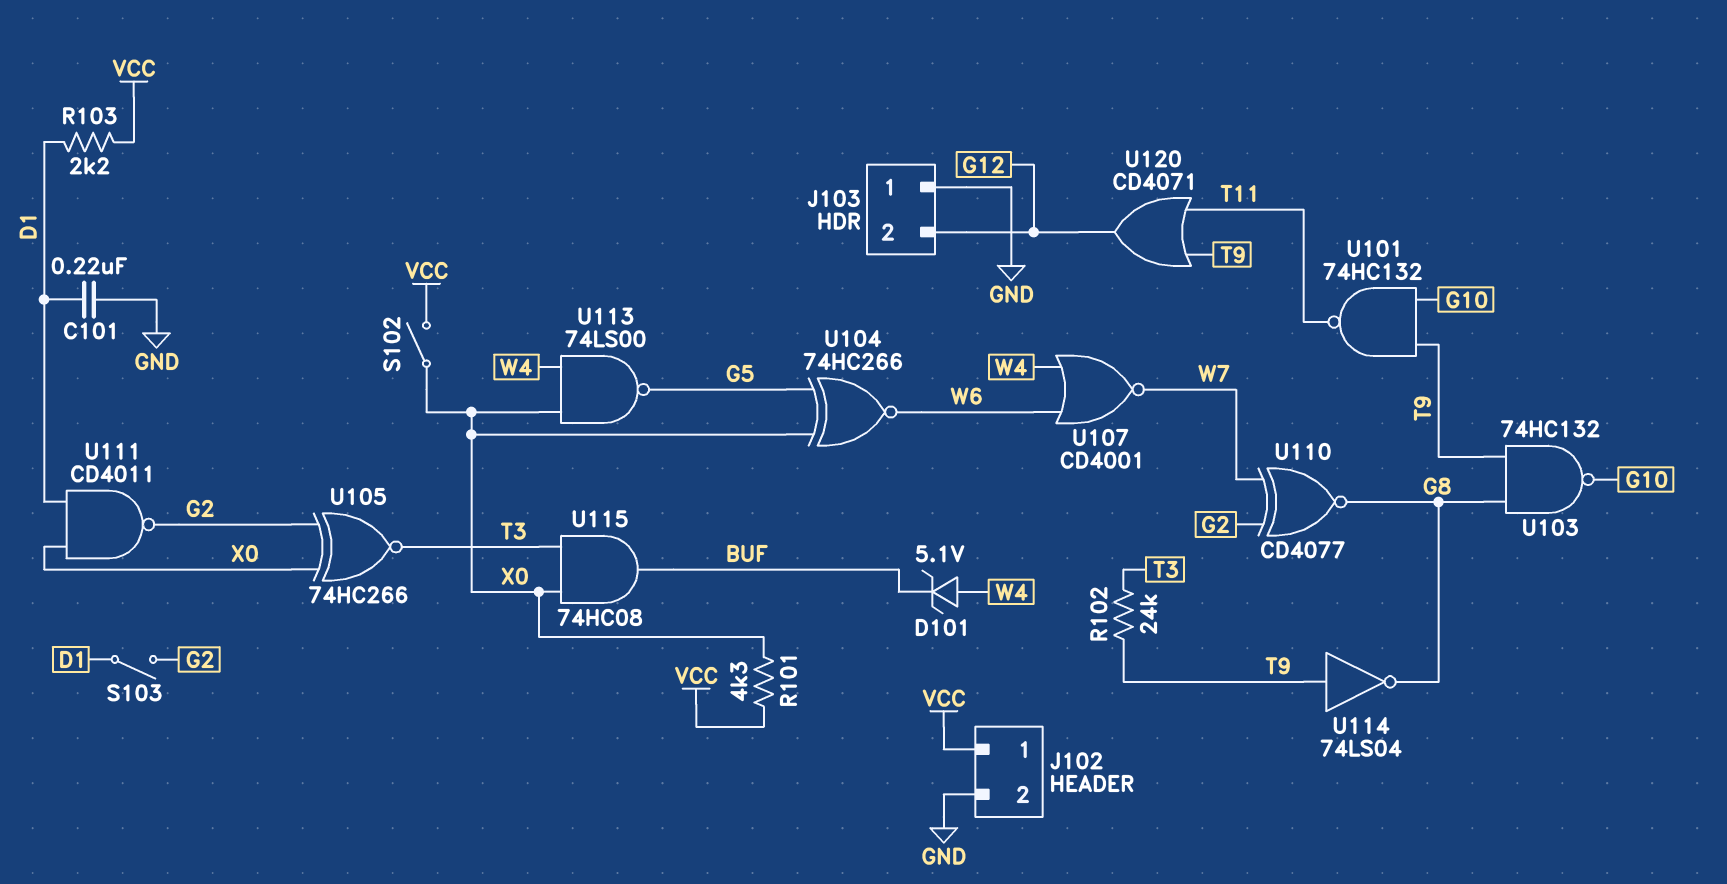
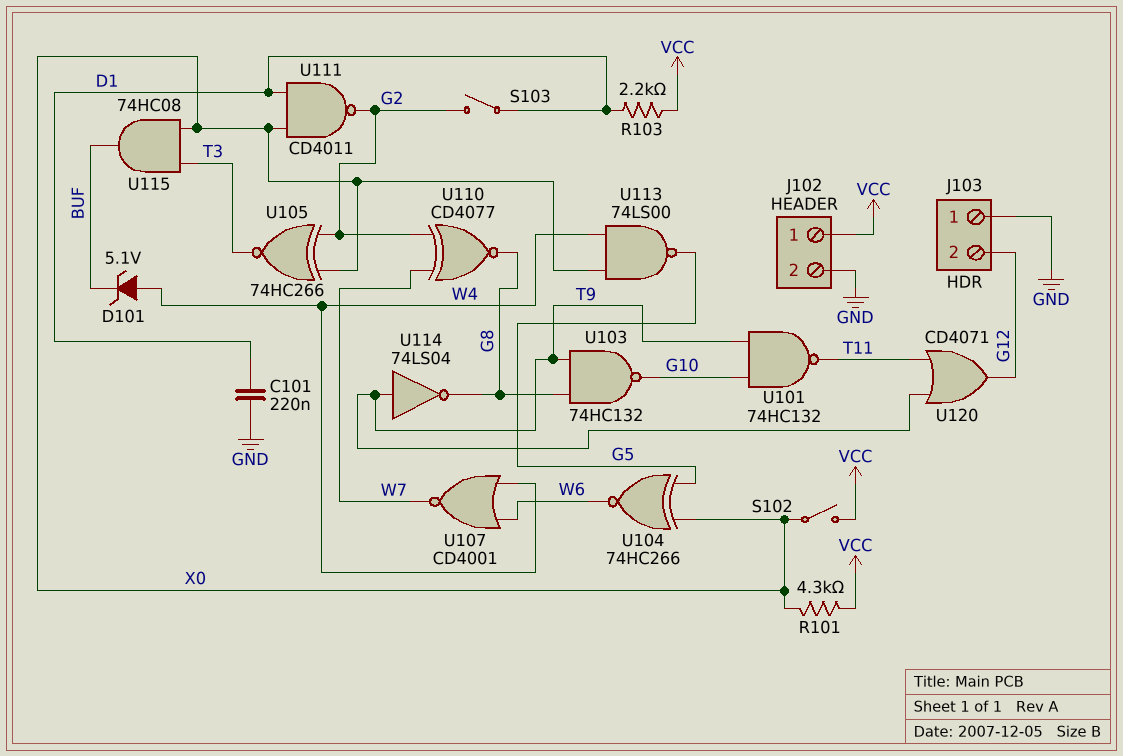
R102: 24k (T3, T9) -> none

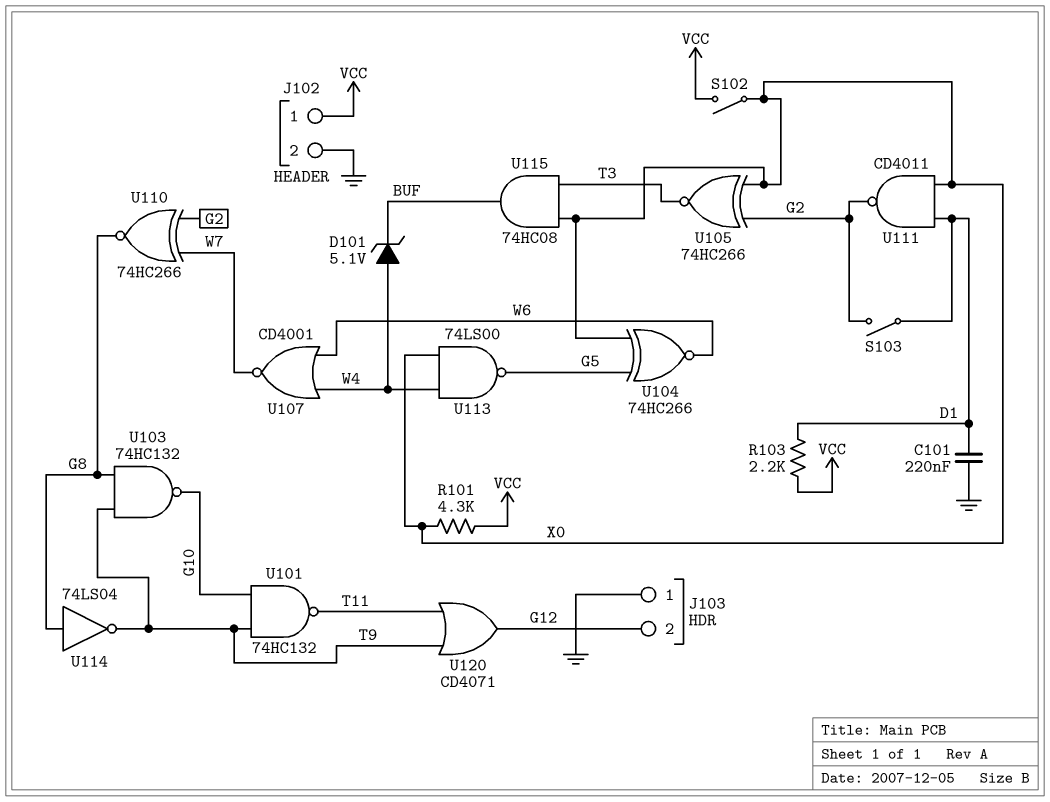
U110: XNOR CD4077 (in G2, in W7, out G8) -> XNOR 74HC266 (in G2, in W7, out G8)
U114: NOT 74LS04 (in T9, out G8) -> NOT 74LS04 (in G8, out T9)

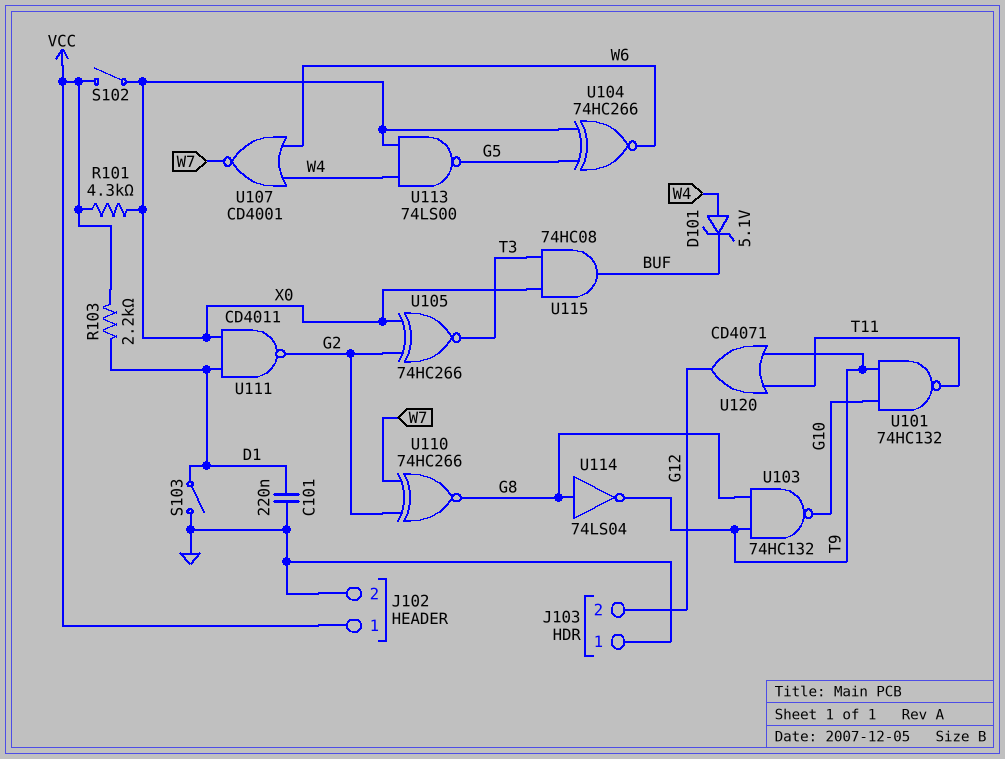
S103: switch (D1, G2) -> switch (D1, GND)

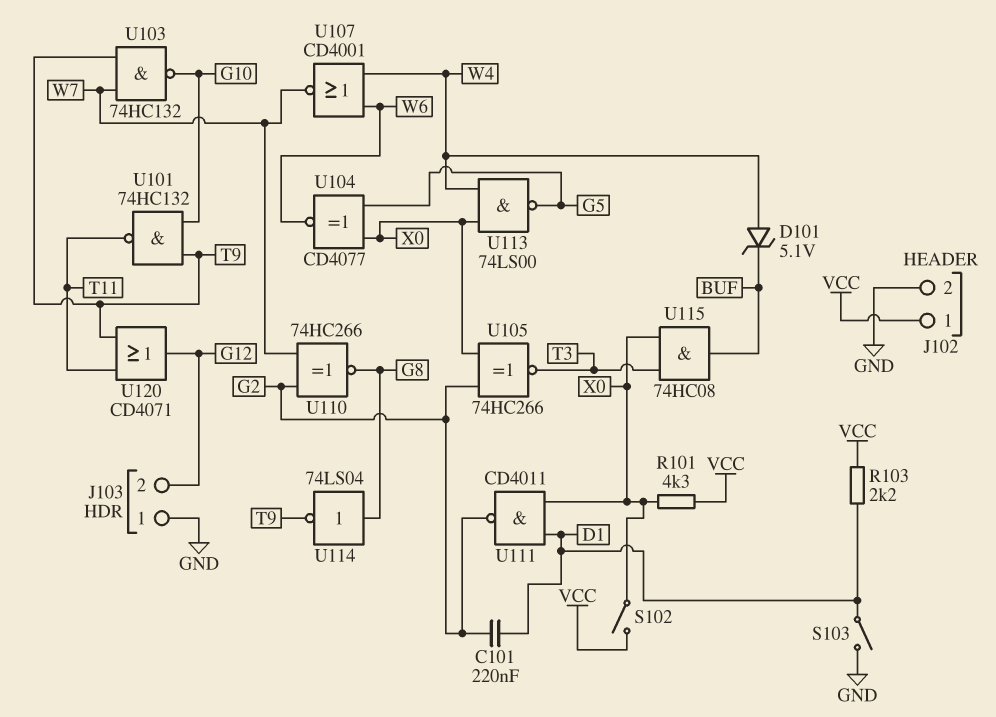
C101: 220nF (D1, GND) -> 220nF (D1, G2)
U103: NAND 74HC132 (in G8, in T9, out G10) -> NAND 74HC132 (in T9, in W7, out G10)
U104: XNOR 74HC266 (in G5, in X0, out W6) -> XNOR CD4077 (in G5, in X0, out W6)

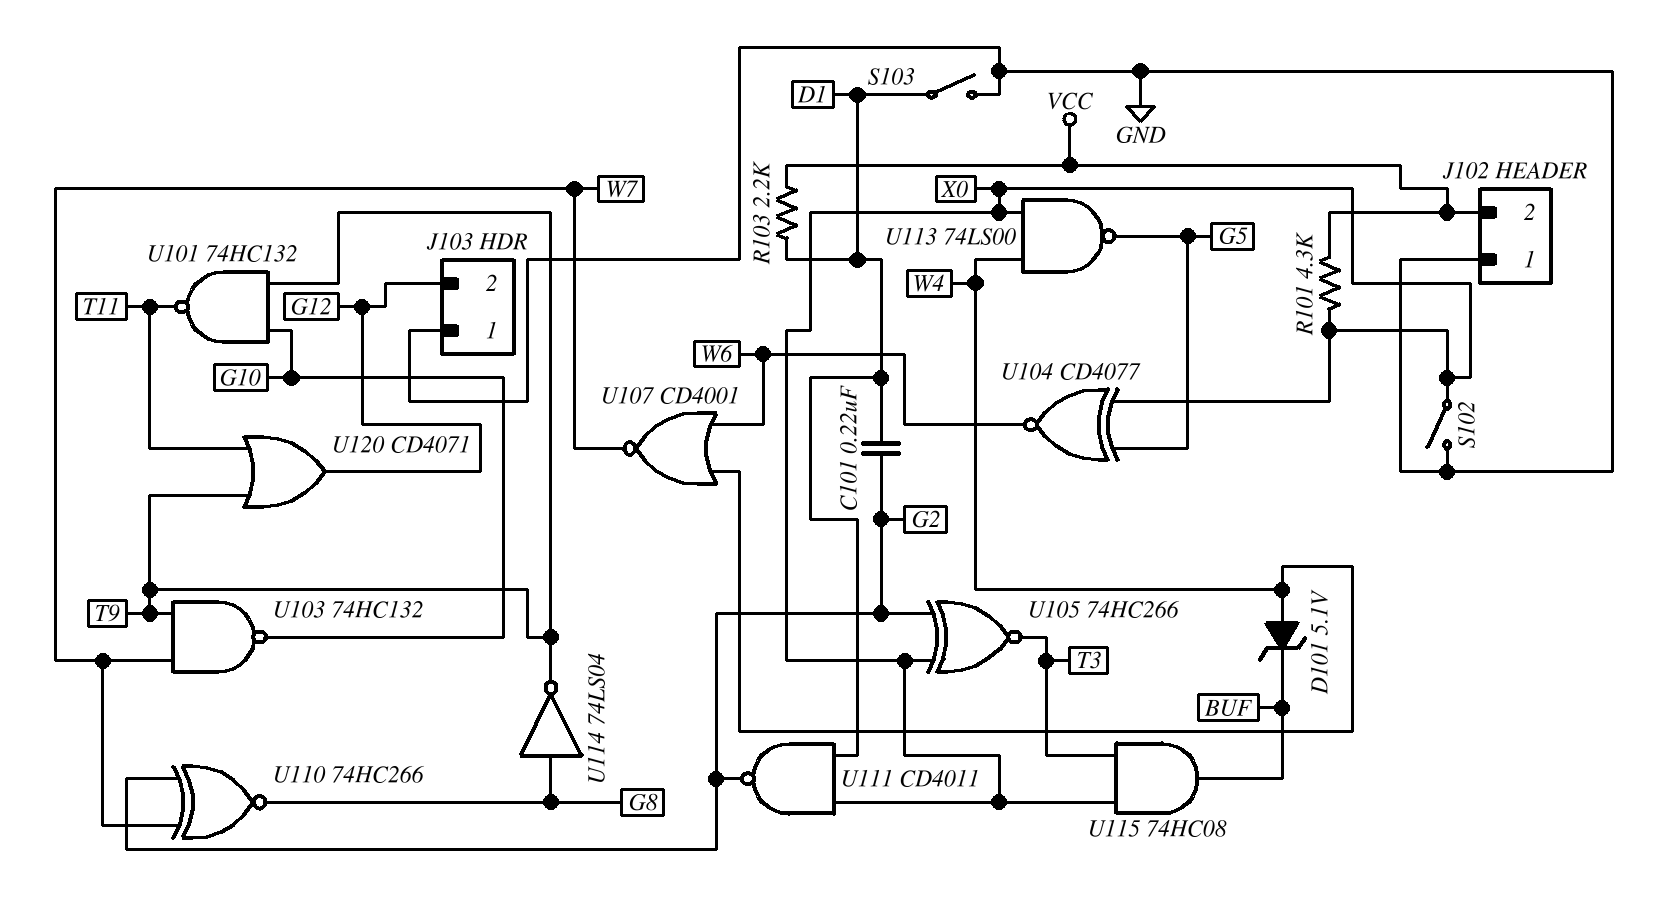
J102 pin 1: VCC -> GND
J102 pin 2: GND -> VCC
S102: switch (VCC, X0) -> switch (GND, X0)

